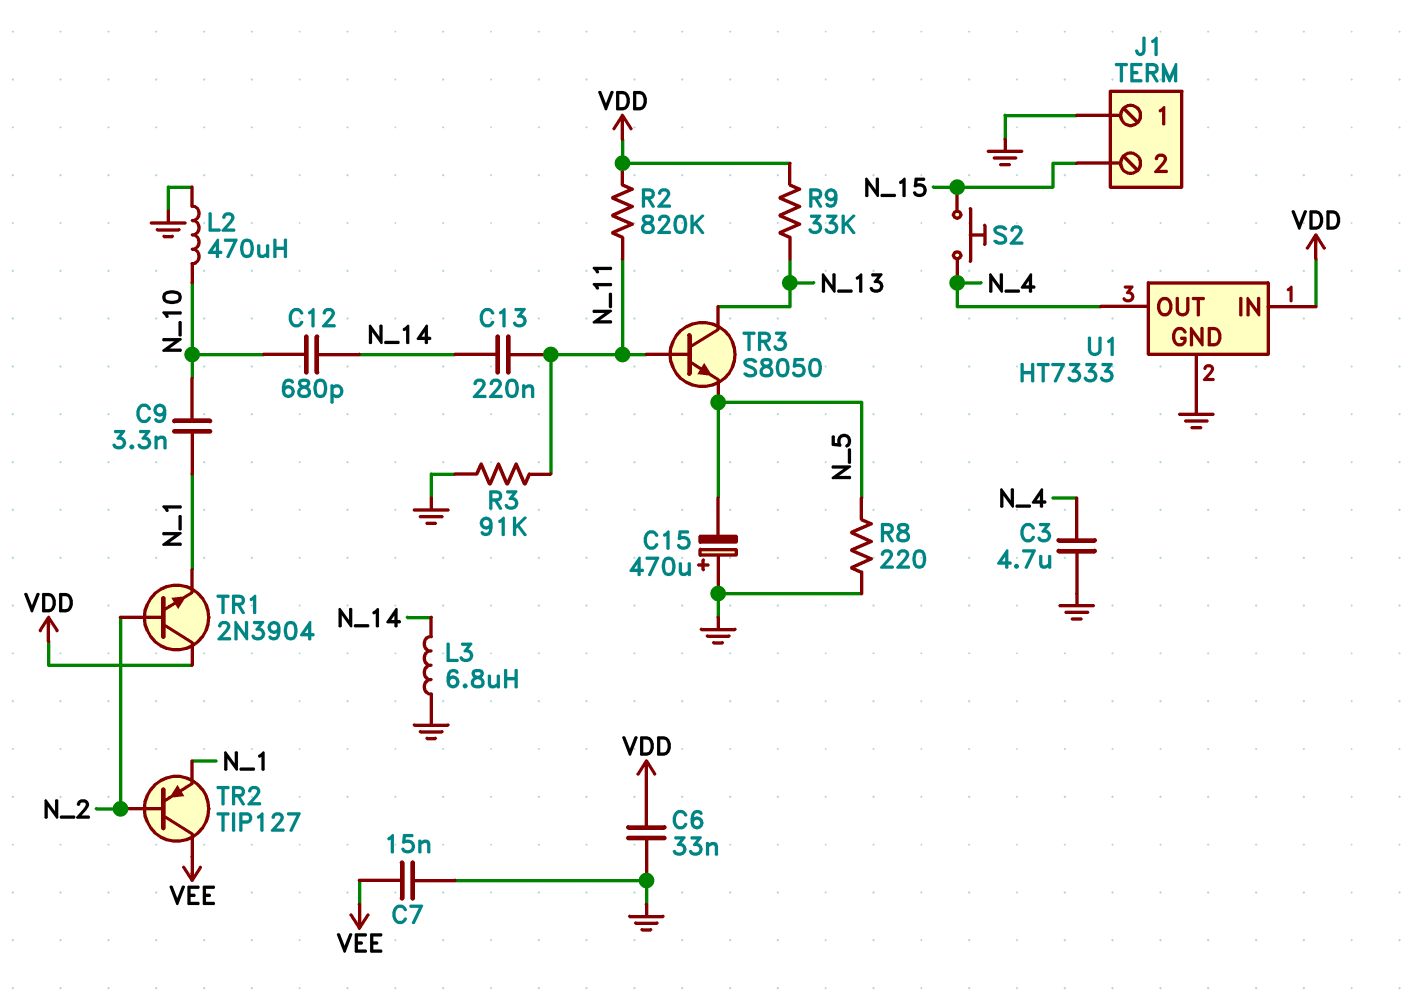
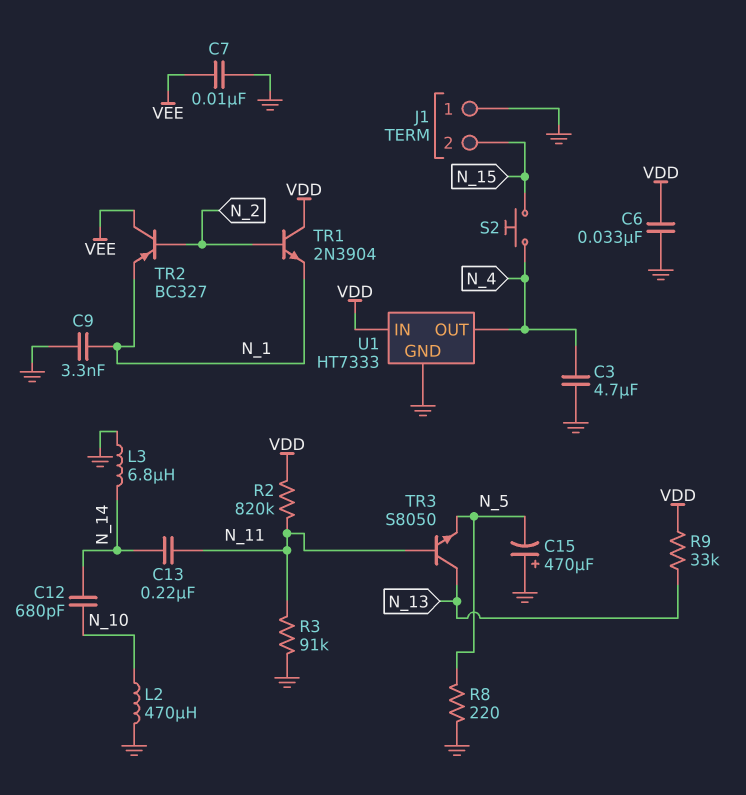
C7: 15nF (GND, VEE) -> 10nF (GND, VEE)
C9: 3.3nF (N_1, N_10) -> 3.3nF (GND, N_1)
TR2: PNP TIP127 (B N_2, C VEE, E N_1) -> PNP BC327 (B N_2, C VEE, E N_1)

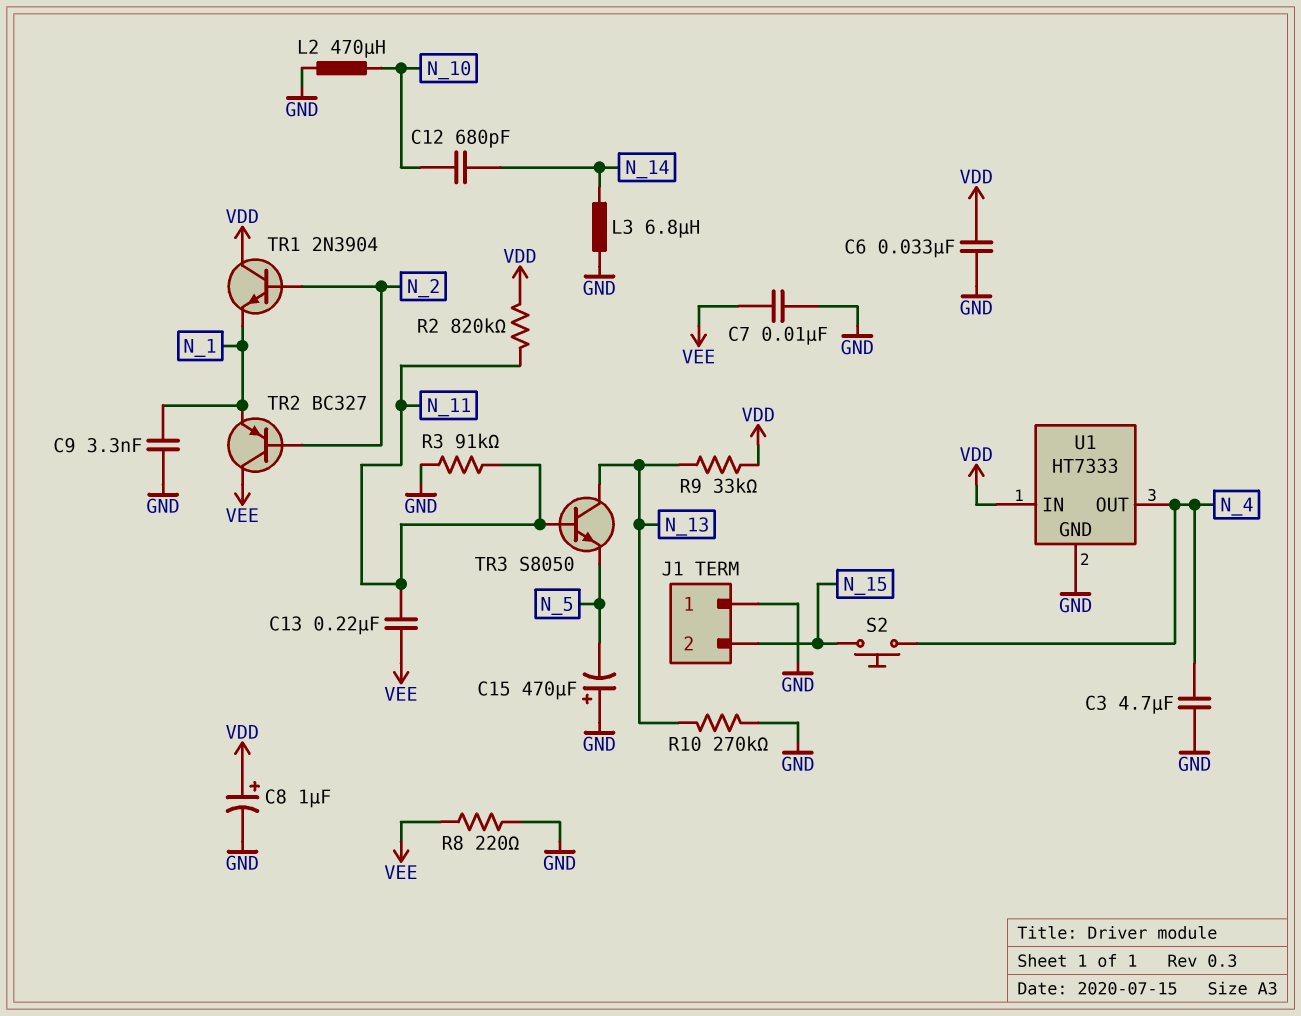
C8: none -> 1uF (plus VDD, minus GND)
C13: 220nF (N_11, N_14) -> 220nF (N_11, VEE)
R8: 220 (GND, N_5) -> 220 (GND, VEE)
R10: none -> 270k (GND, N_13)

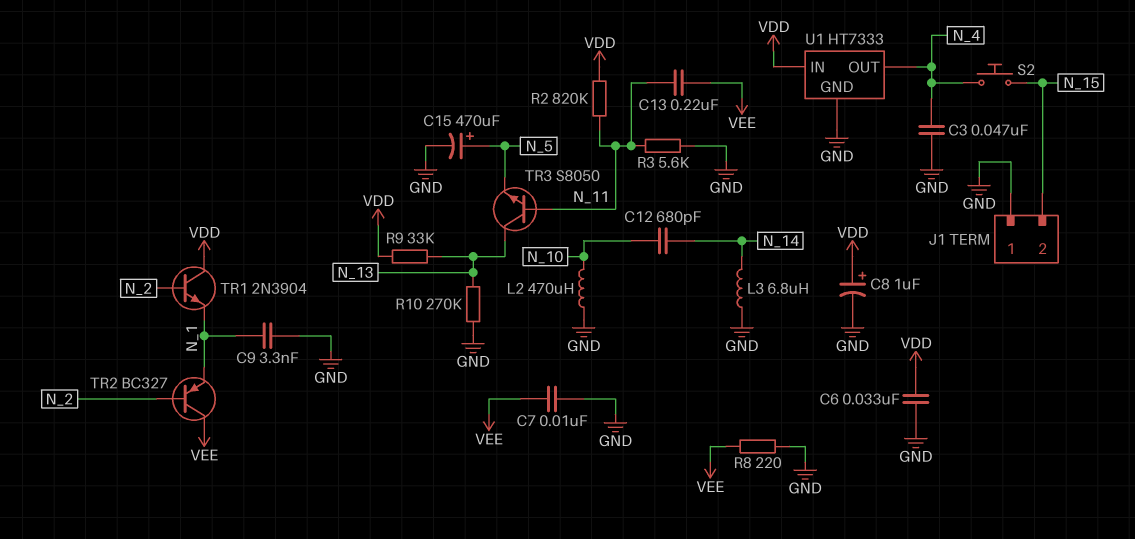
C3: 4.7uF (GND, N_4) -> 47nF (GND, N_4)
C15: 470uF (plus GND, minus N_5) -> 470uF (plus N_5, minus GND)
R3: 91k (GND, N_11) -> 5.6k (GND, N_11)

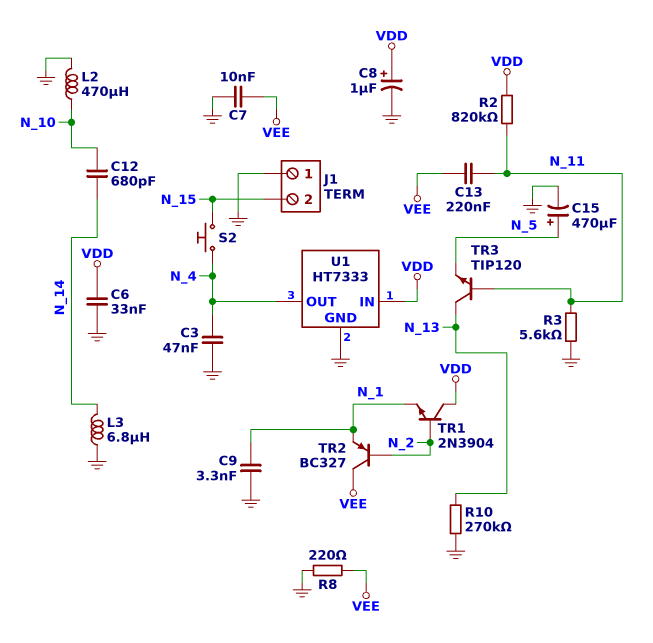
R9: 33k (N_13, VDD) -> none
TR3: NPN S8050 (B N_11, C N_13, E N_5) -> NPN TIP120 (B N_11, C N_13, E N_5)

